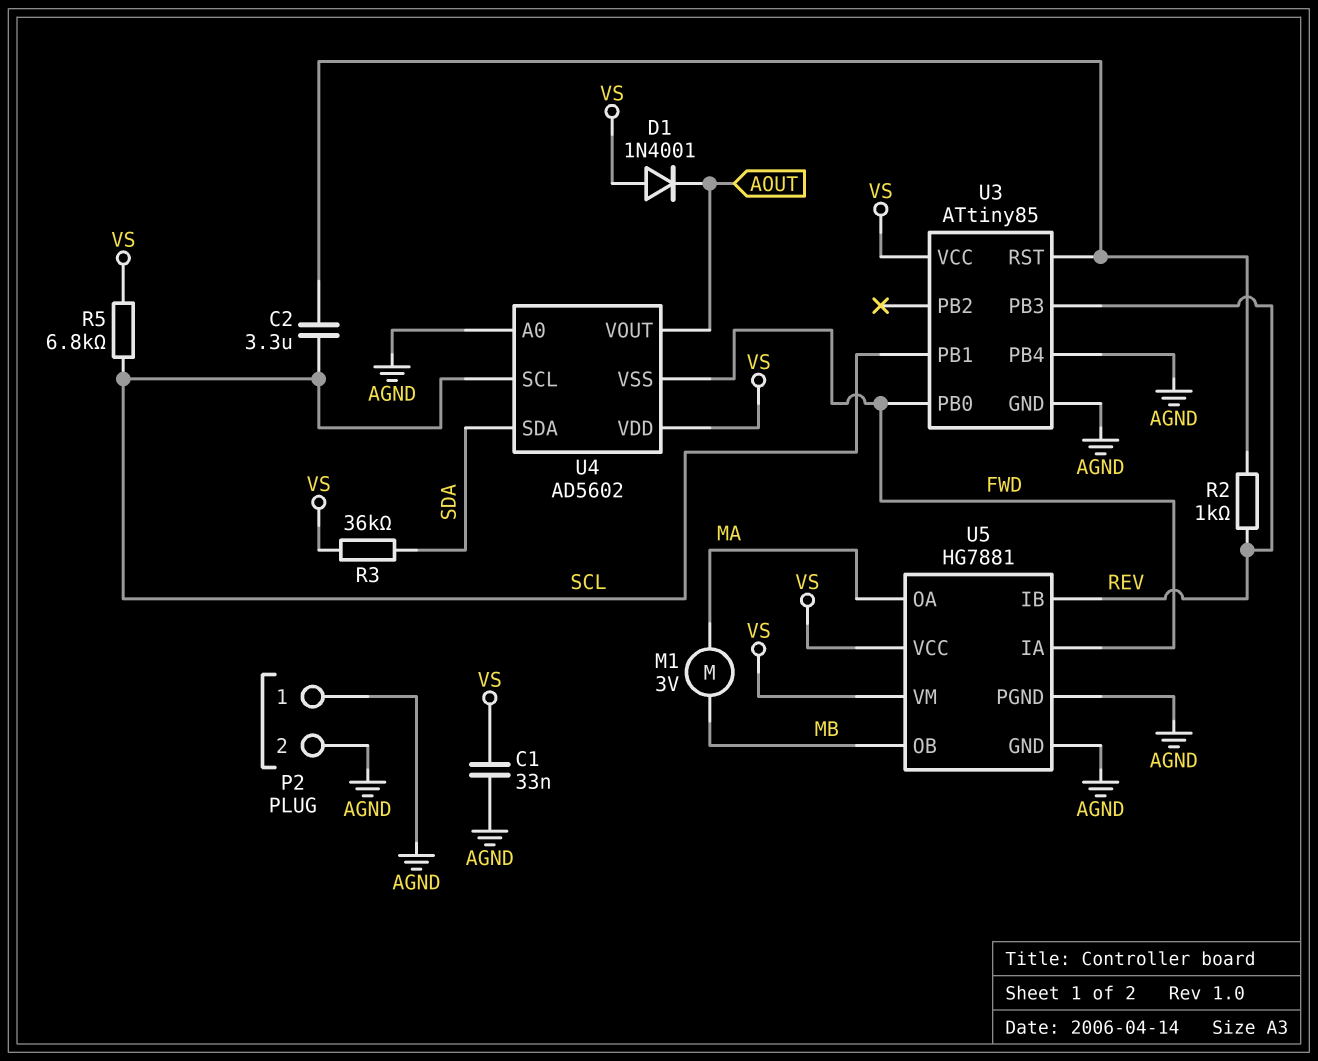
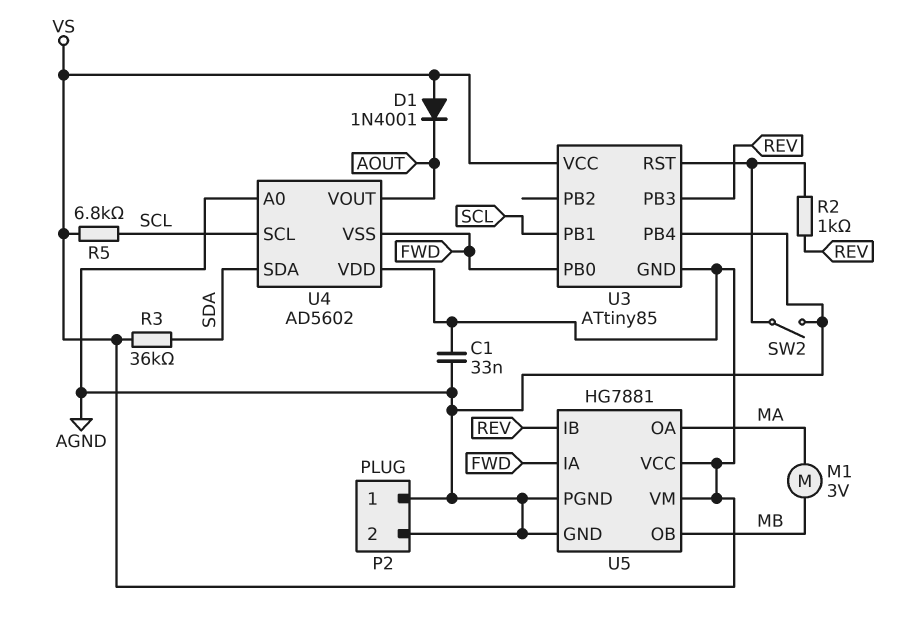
C2: 3.3uF (SCL, U3/RST) -> none
SW2: none -> switch (AGND, U3/RST)
U3 pin GND: AGND -> VS

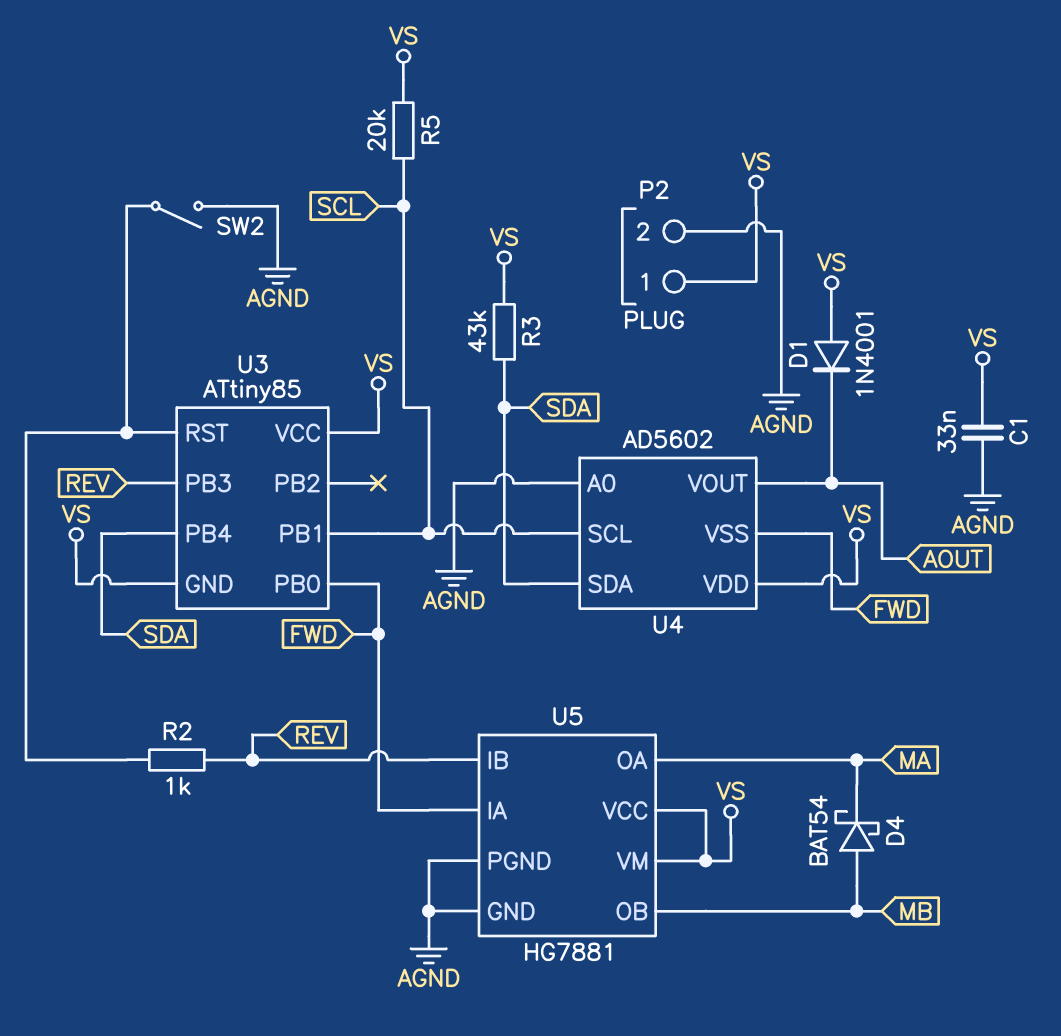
D4: none -> schottky BAT54 (A MB, K MA)
M1: motor 3V (MA, MB) -> none
P2 pin 1: AGND -> VS
R3: 36k (SDA, VS) -> 43k (SDA, VS)
R5: 6.8k (SCL, VS) -> 20k (SCL, VS)
U3 pin PB4: AGND -> SDA

